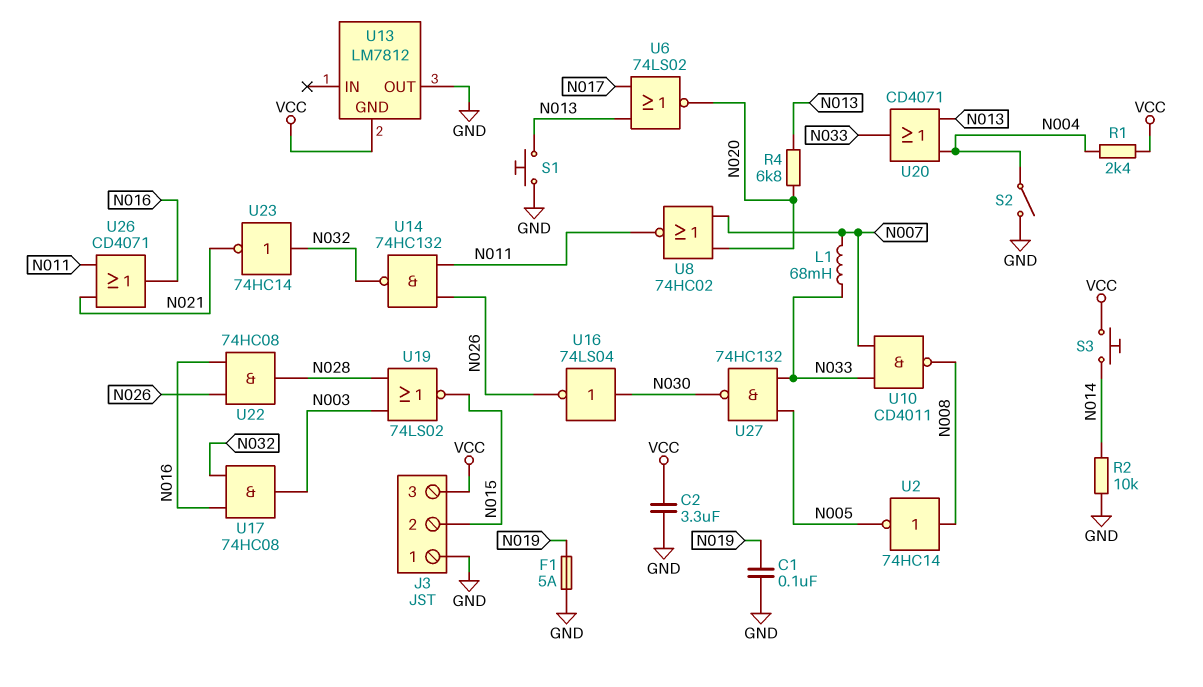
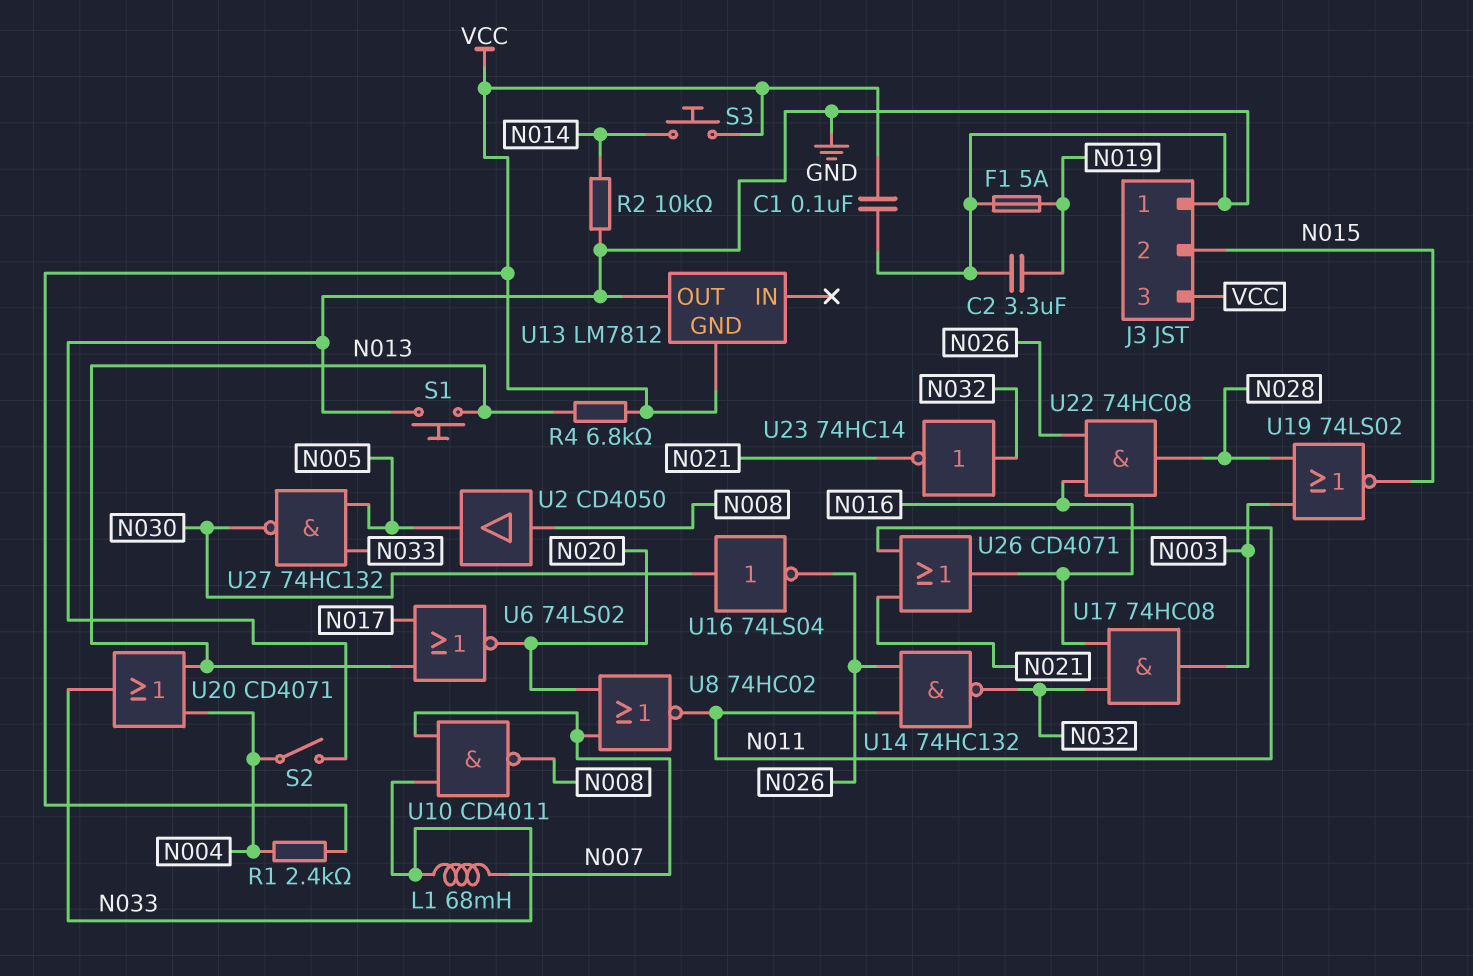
C1: 100nF (GND, N019) -> 100nF (GND, VCC)
C2: 3.3uF (GND, VCC) -> 3.3uF (GND, N019)
R4: 6.8k (N013, N020) -> 6.8k (N013, VCC)
U2: NOT 74HC14 (in N008, out N005) -> buffer CD4050 (in N008, out N005)

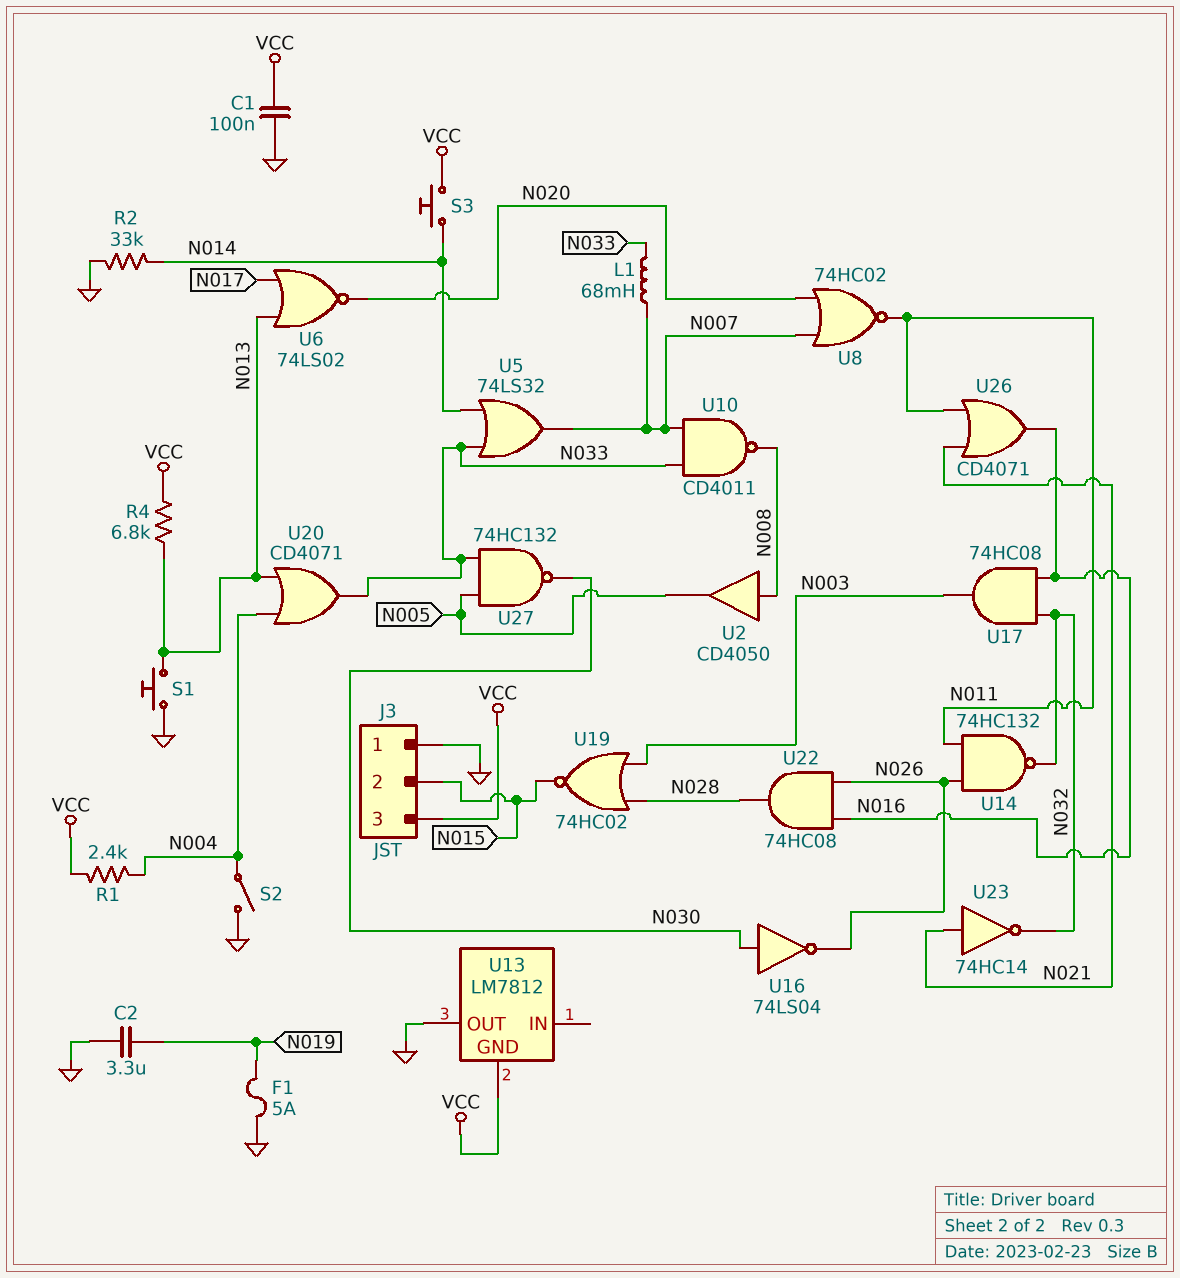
R2: 10k (GND, N014) -> 33k (GND, N014)
U5: none -> OR 74LS32 (in N014, in N033, out N007)
U19: NOR 74LS02 (in N003, in N028, out N015) -> NOR 74HC02 (in N003, in N028, out N015)
U23: NOT 74HC14 (in N032, out N021) -> NOT 74HC14 (in N021, out N032)

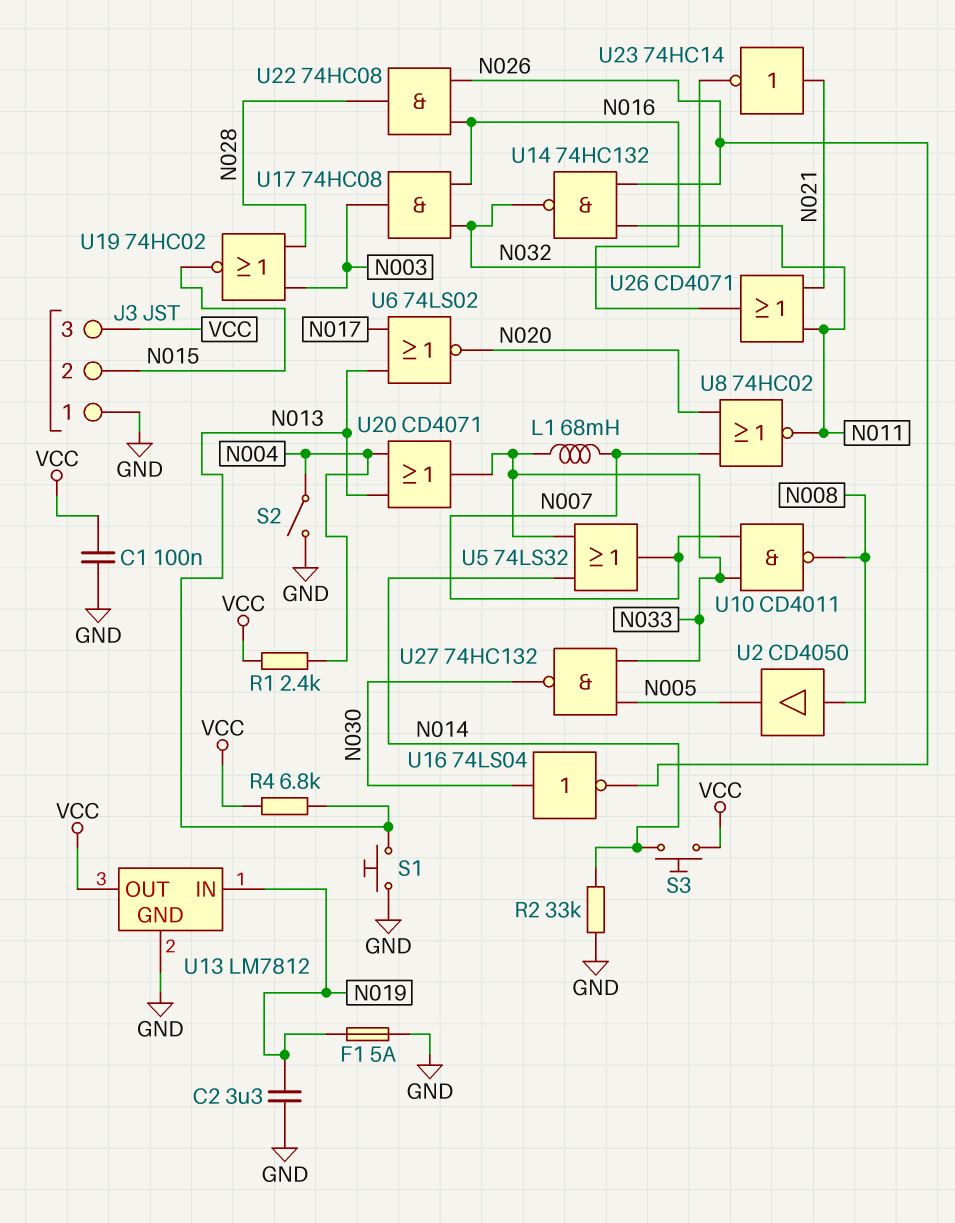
U13 pin GND: VCC -> GND
U13 pin IN: none -> N019
U13 pin OUT: GND -> VCC

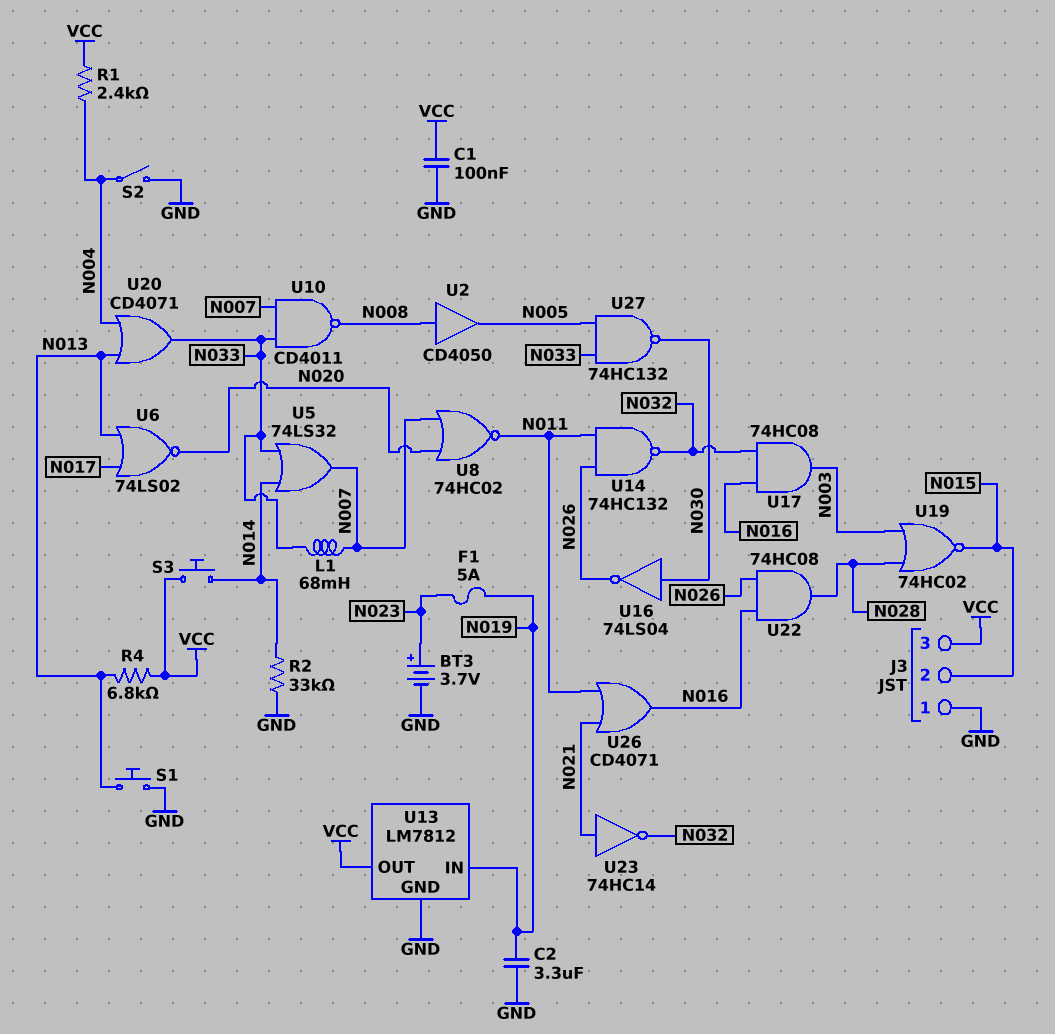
BT3: none -> 3.7V (plus N023, minus GND)
F1: 5A (GND, N019) -> 5A (N019, N023)

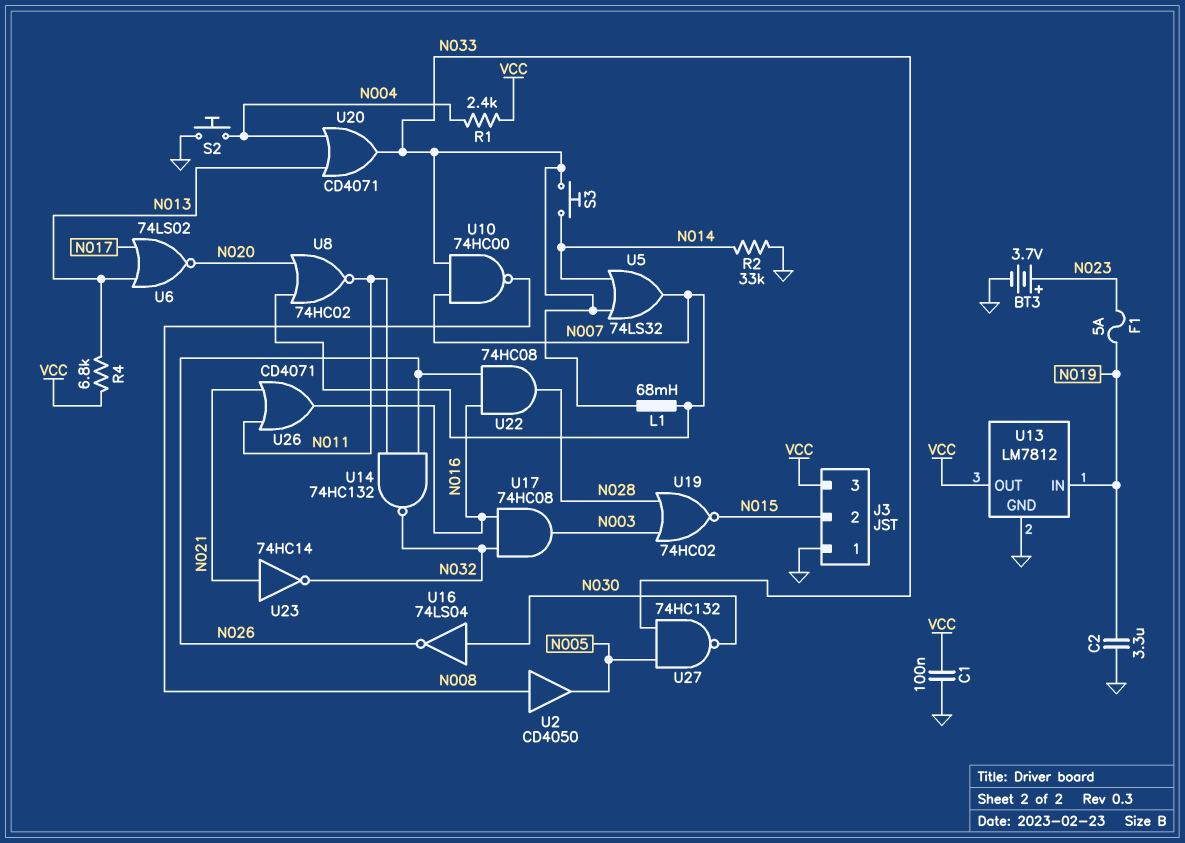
S1: button (GND, N013) -> none
S2: switch (GND, N004) -> button (GND, N004)
S3: button (N014, VCC) -> button (N014, N033)
U10: NAND CD4011 (in N007, in N033, out N008) -> NAND 74HC00 (in N007, in N033, out N008)

